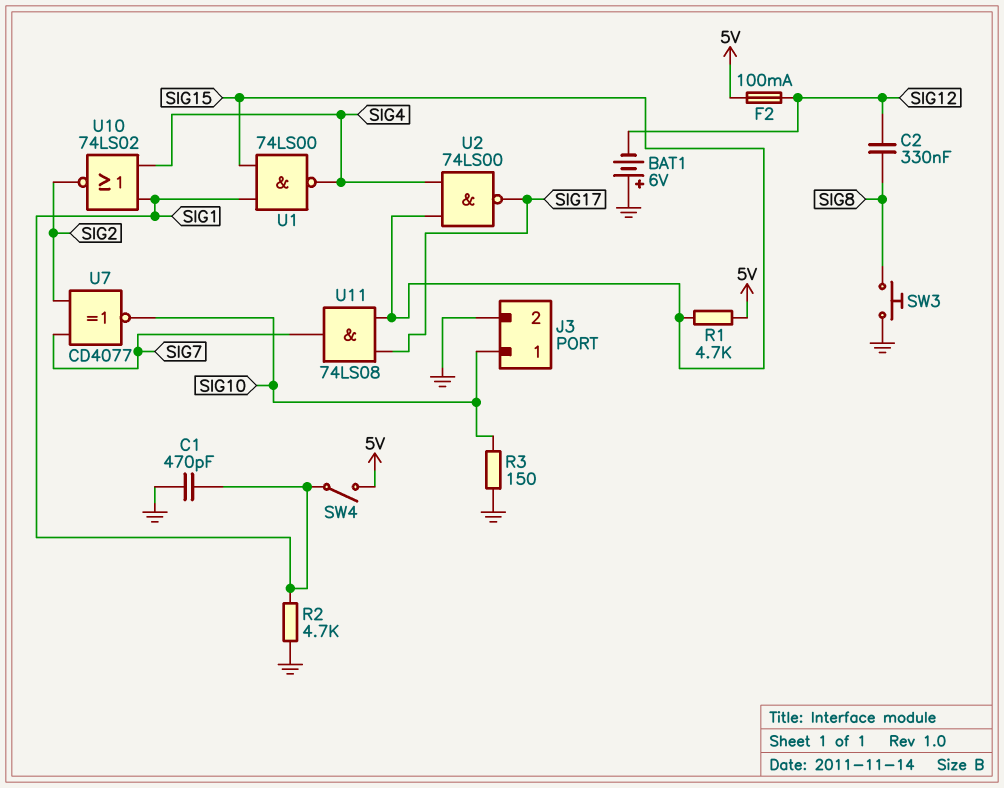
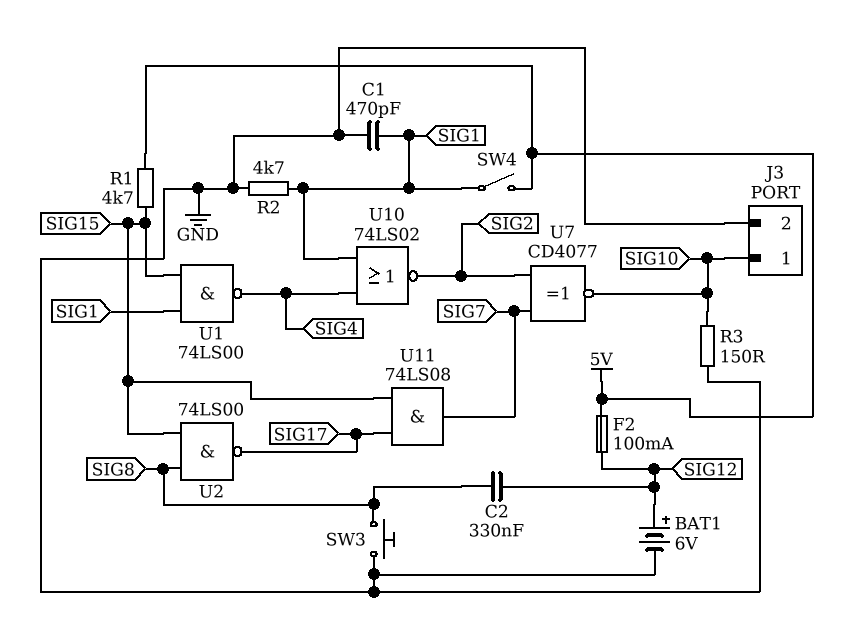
BAT1: 6V (plus GND, minus SIG12) -> 6V (plus SIG12, minus GND)
U2: NAND 74LS00 (in SIG4, in SIG15, out SIG17) -> NAND 74LS00 (in SIG8, in SIG15, out SIG17)

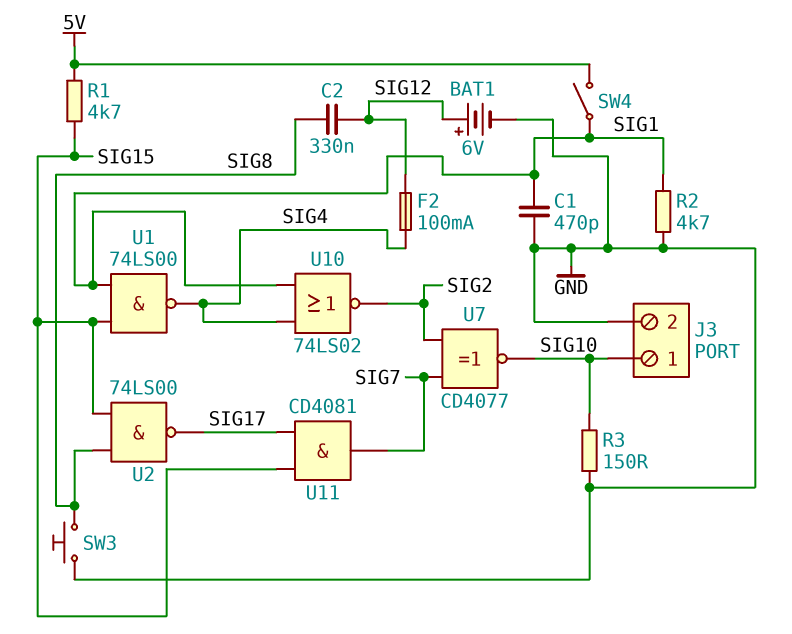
F2: 100mA (5V, SIG12) -> 100mA (SIG4, SIG12)
U11: AND 74LS08 (in SIG15, in SIG17, out SIG7) -> AND CD4081 (in SIG15, in SIG17, out SIG7)

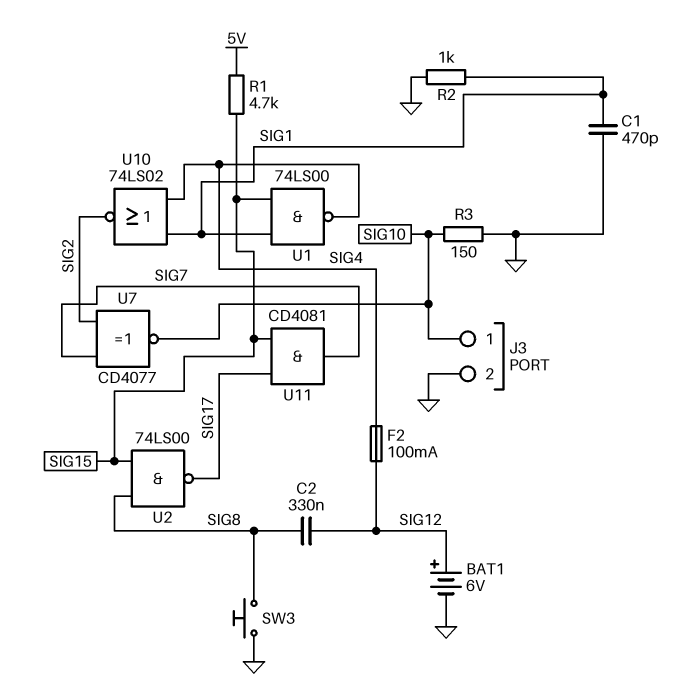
R2: 4.7k (GND, SIG1) -> 1k (GND, SIG1)
SW4: switch (5V, SIG1) -> none

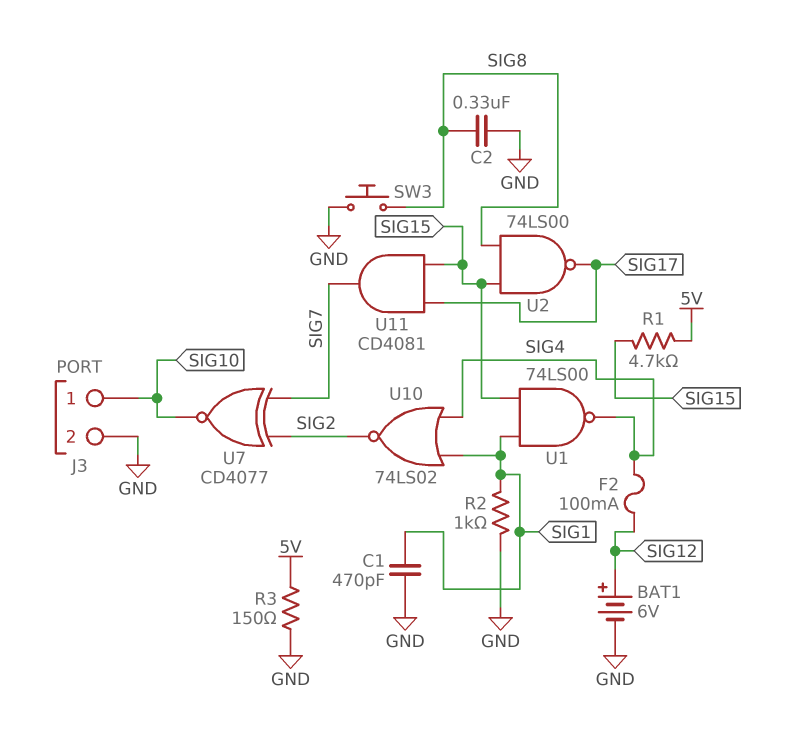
C2: 330nF (SIG8, SIG12) -> 330nF (GND, SIG8)
R3: 150 (GND, SIG10) -> 150 (5V, GND)

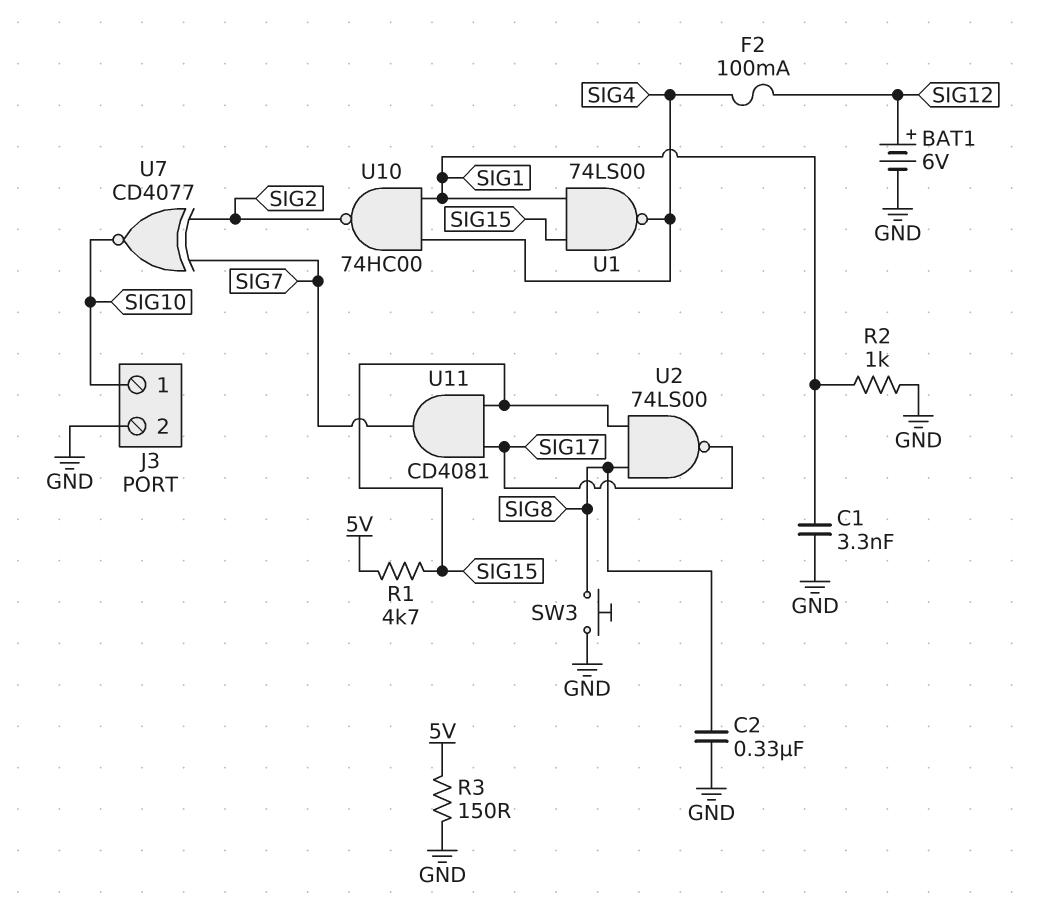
C1: 470pF (GND, SIG1) -> 3.3nF (GND, SIG1)
U10: NOR 74LS02 (in SIG1, in SIG4, out SIG2) -> NAND 74HC00 (in SIG1, in SIG4, out SIG2)

